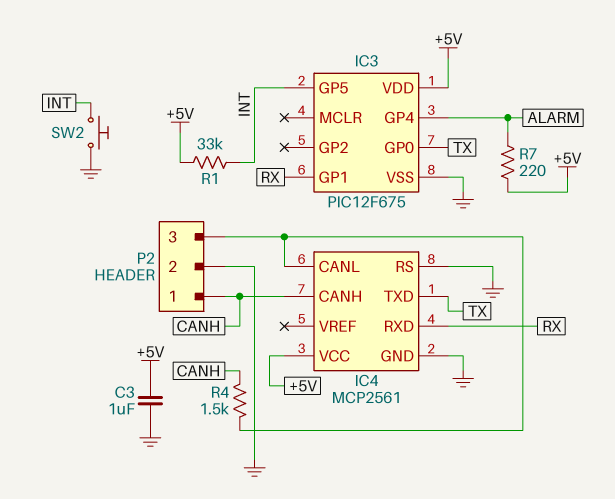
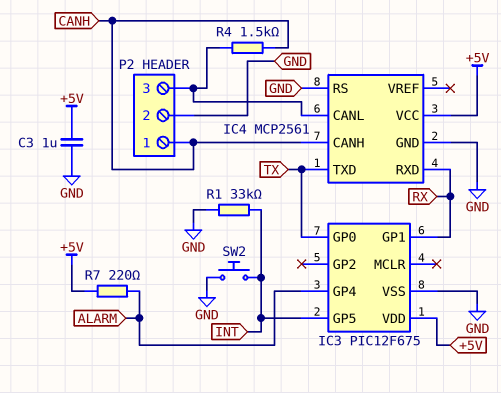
R1: 33k (+5V, INT) -> 33k (GND, INT)

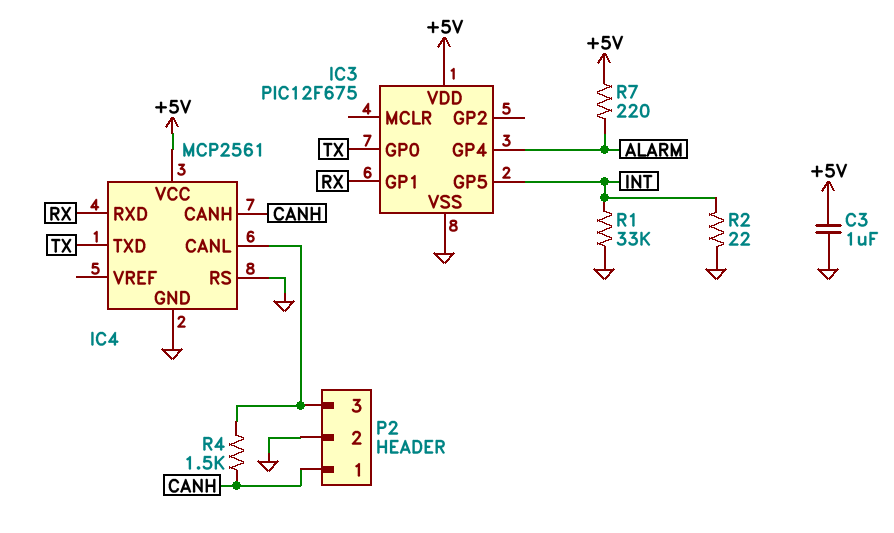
R2: none -> 22 (GND, INT)
SW2: button (GND, INT) -> none

